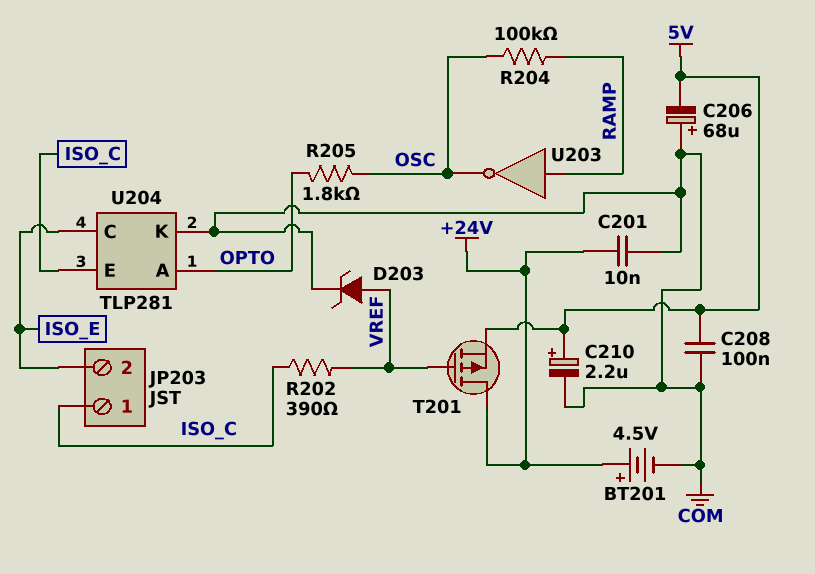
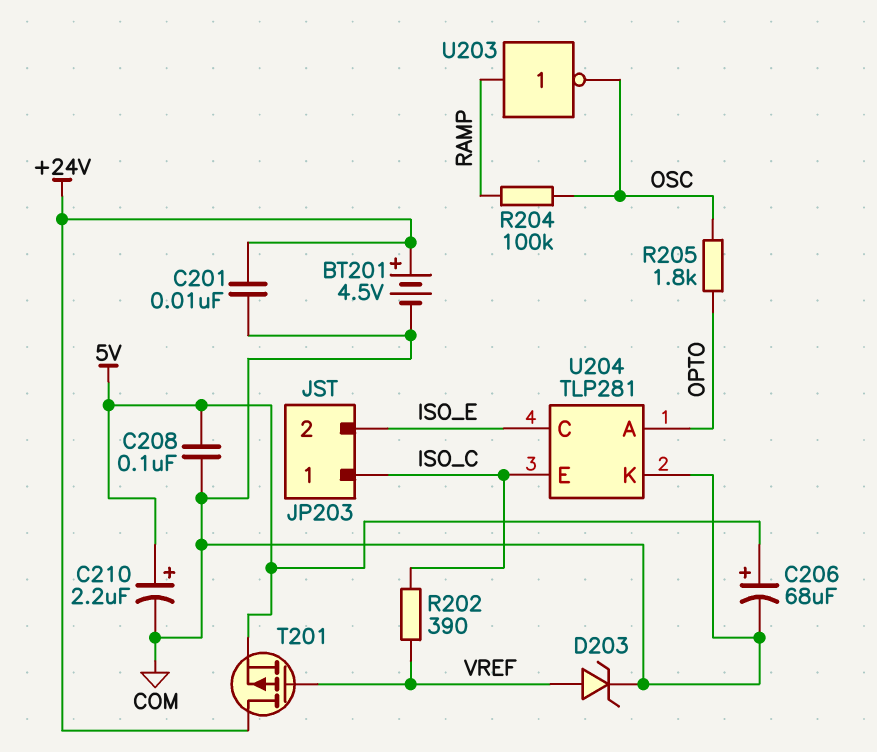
C206: 68uF (plus COM, minus 5V) -> 68uF (plus 5V, minus COM)

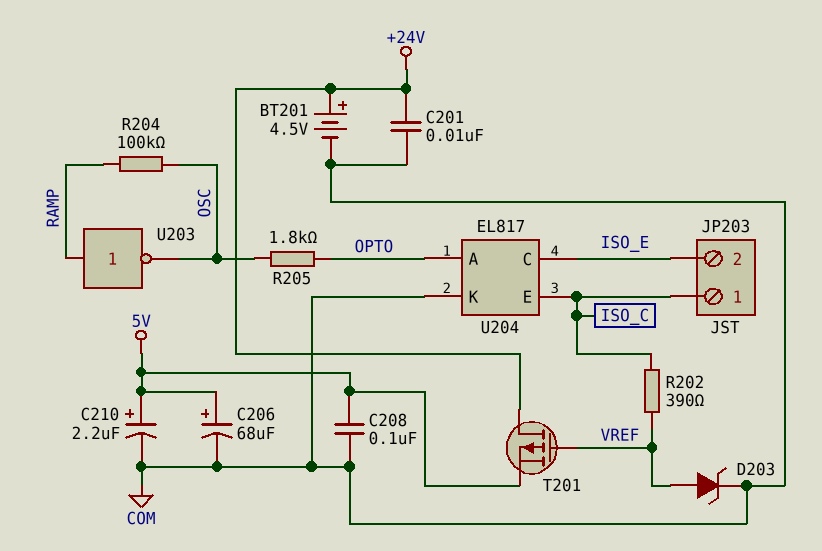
U204: TLP281 -> EL817

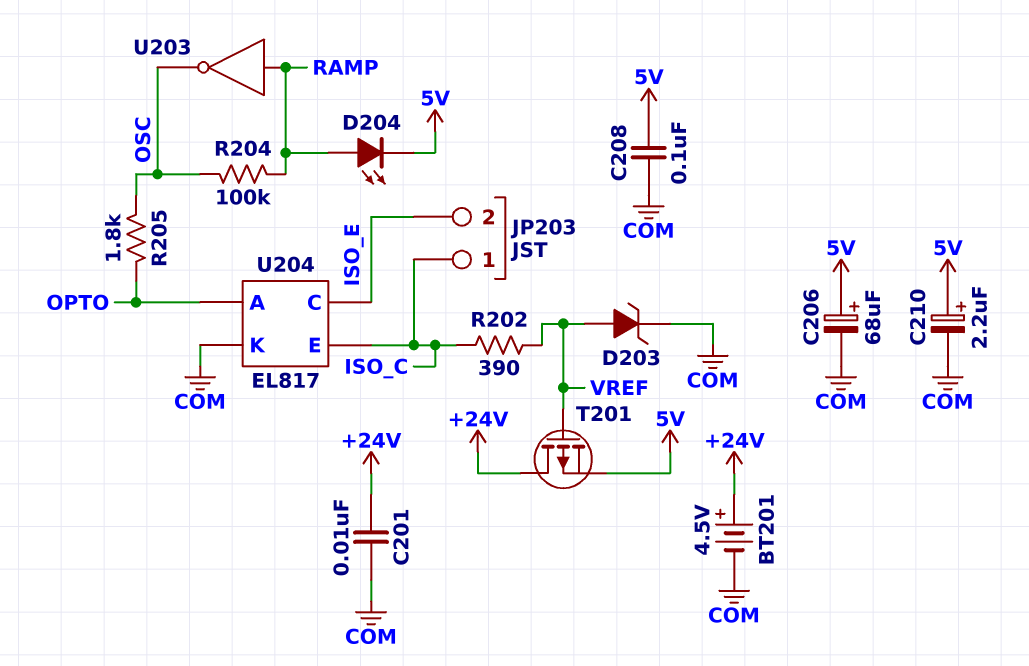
D204: none -> LED (A RAMP, K 5V)

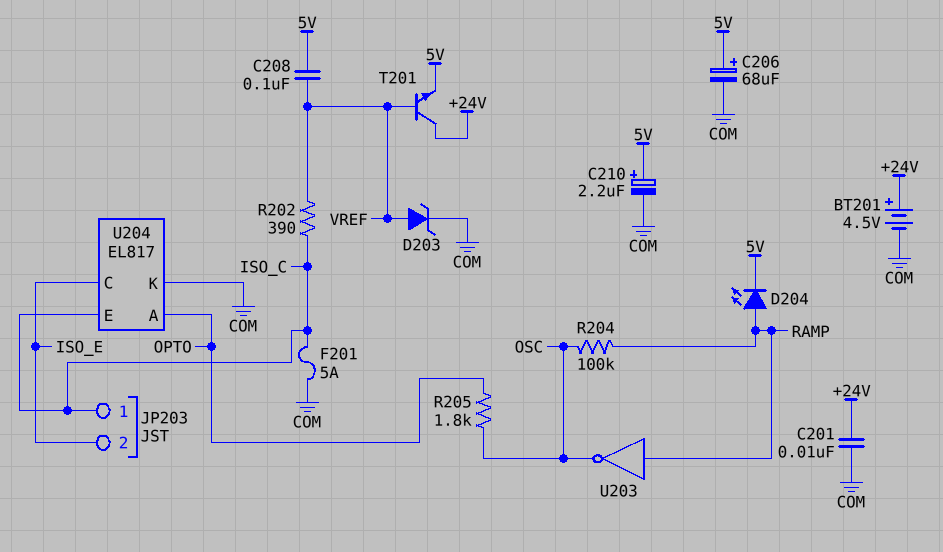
C208: 100nF (5V, COM) -> 100nF (5V, VREF)
F201: none -> 5A (COM, ISO_C)
T201: PMOS (G VREF, D +24V, S 5V) -> NPN (B VREF, C +24V, E 5V)

